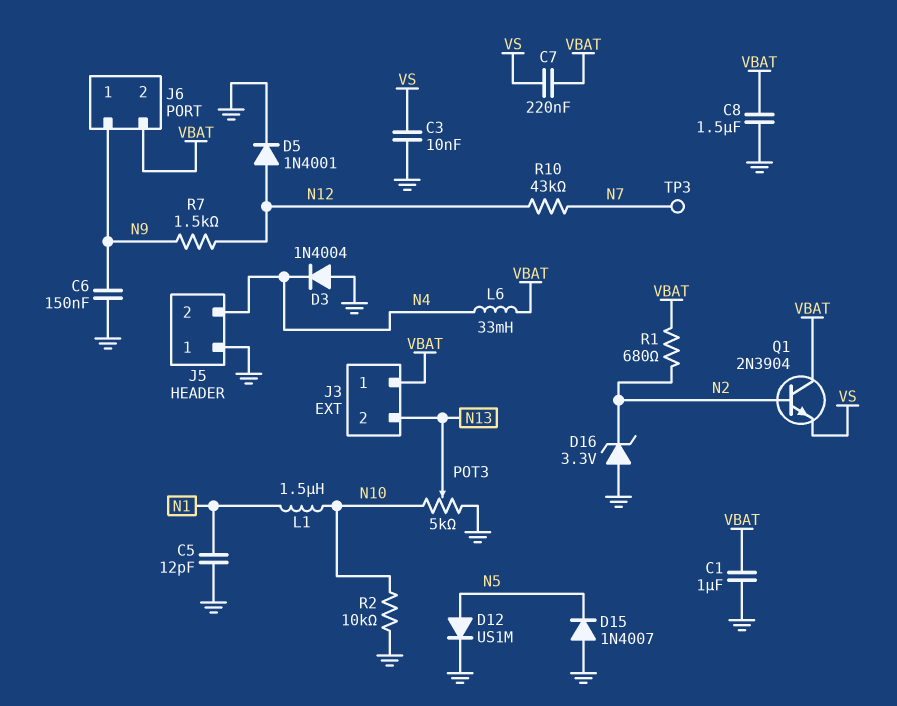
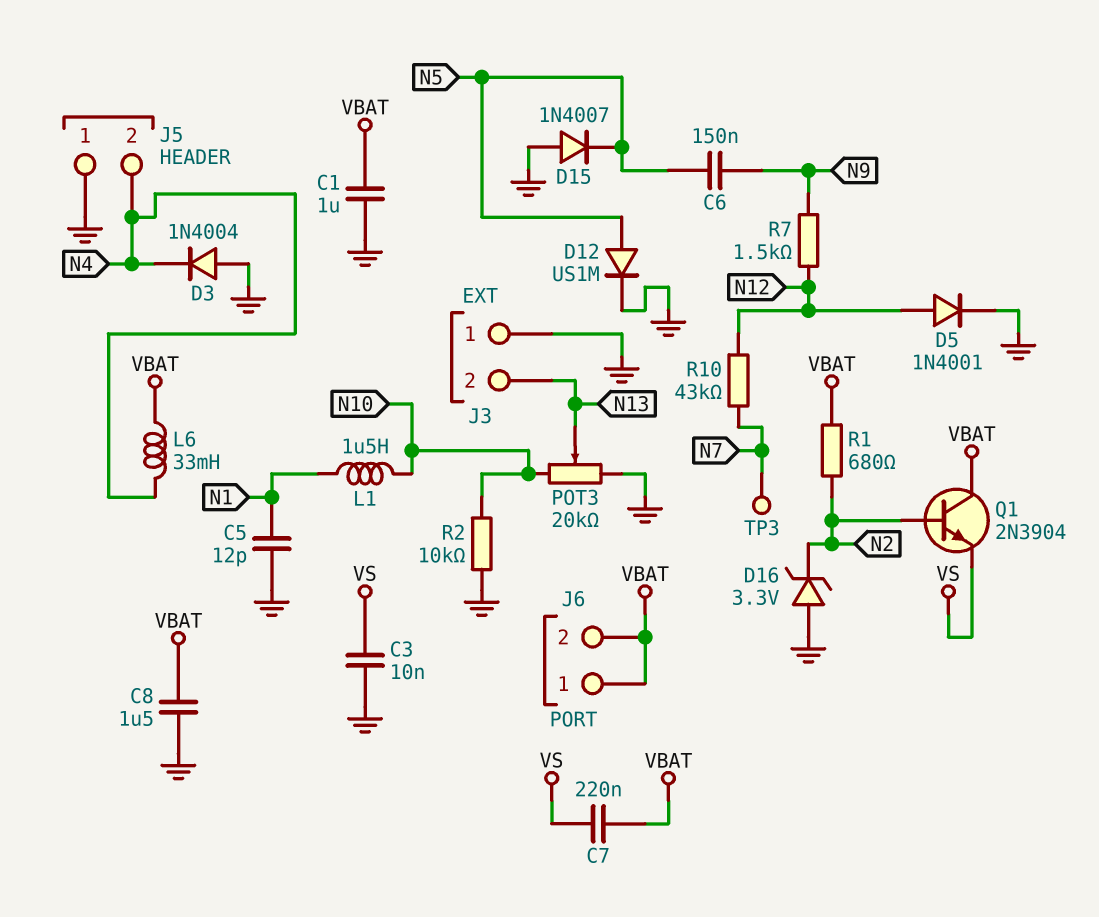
C6: 150nF (GND, N9) -> 150nF (N5, N9)
J3 pin 1: VBAT -> GND
J6 pin 1: N9 -> VBAT
POT3: 5k (GND, N10, wiper N13) -> 20k (GND, N10, wiper N13)

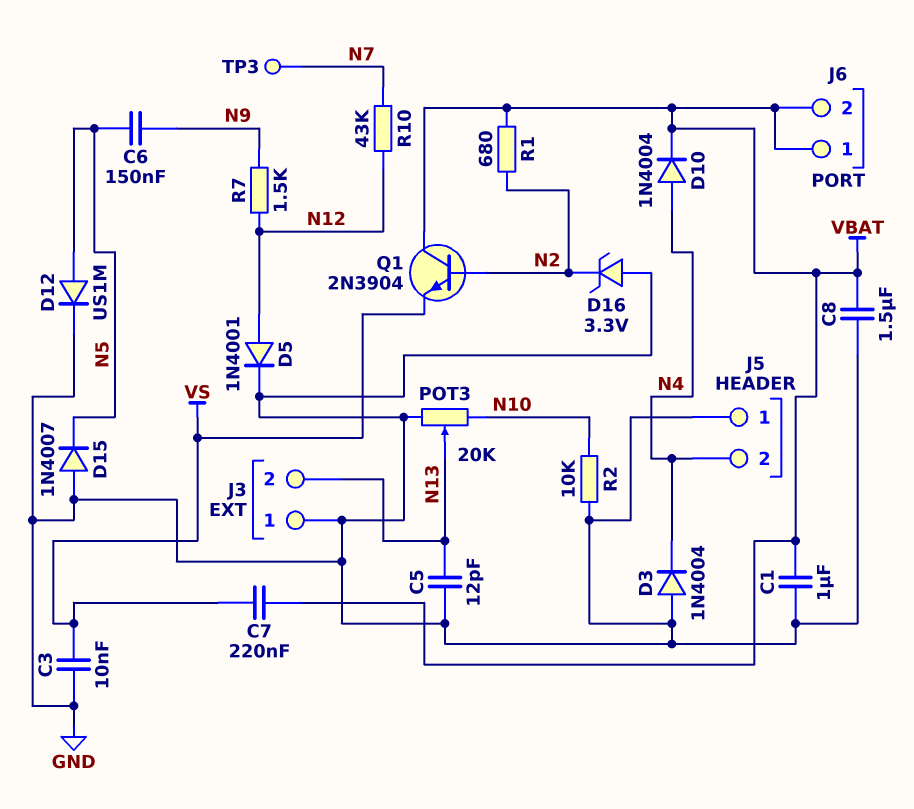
C5: 12pF (GND, N1) -> 12pF (GND, N13)
D10: none -> diode 1N4004 (A N4, K VBAT)
L1: 1.5uH (N1, N10) -> none
L6: 33mH (N4, VBAT) -> none

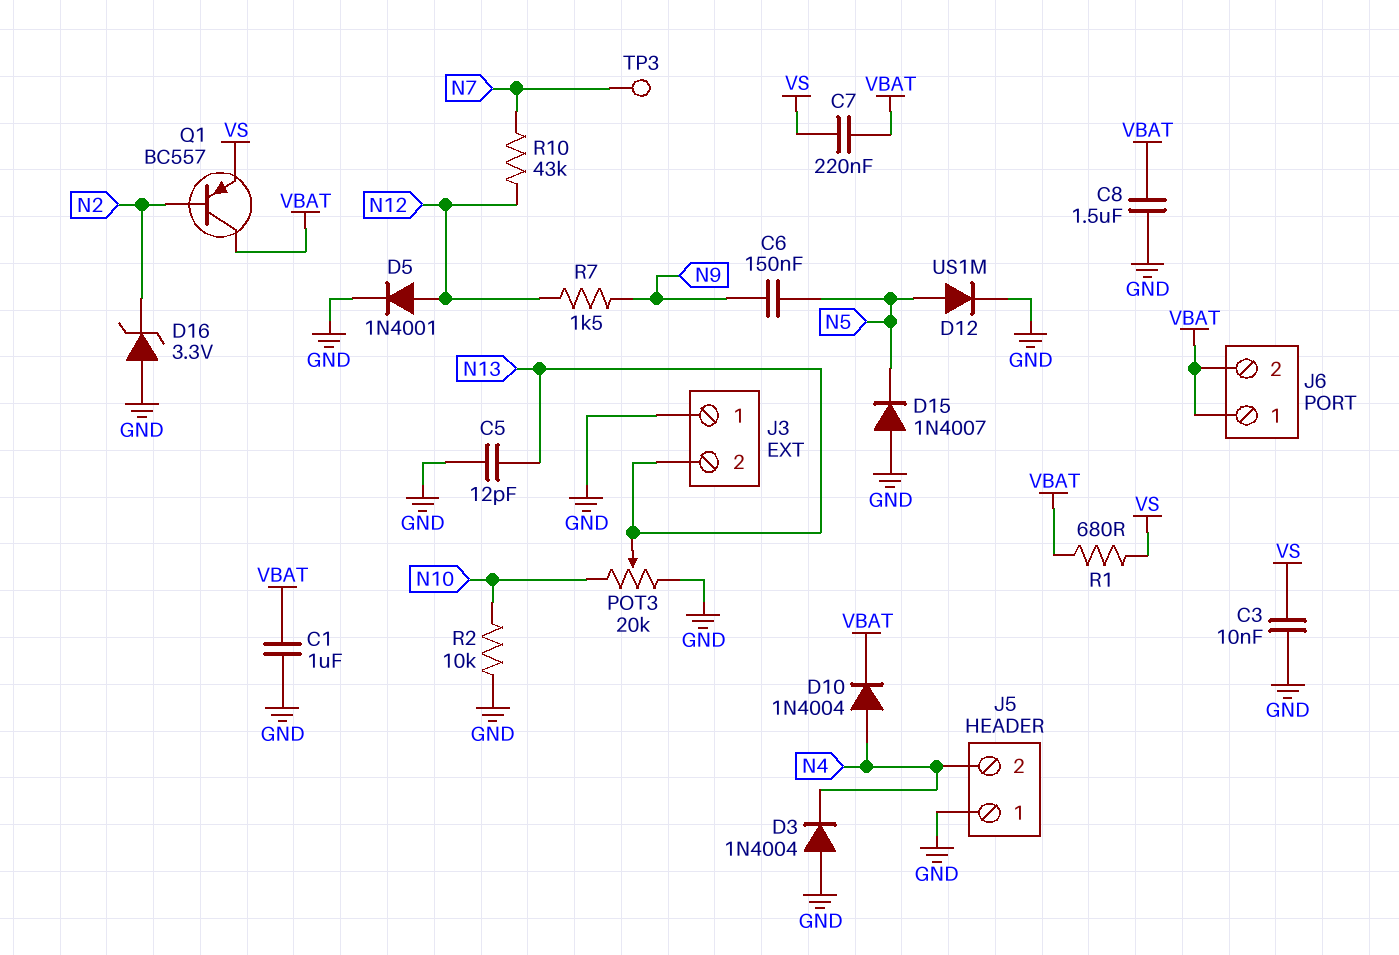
Q1: NPN 2N3904 (B N2, C VBAT, E VS) -> PNP BC557 (B N2, C VBAT, E VS)
R1: 680 (N2, VBAT) -> 680 (VBAT, VS)

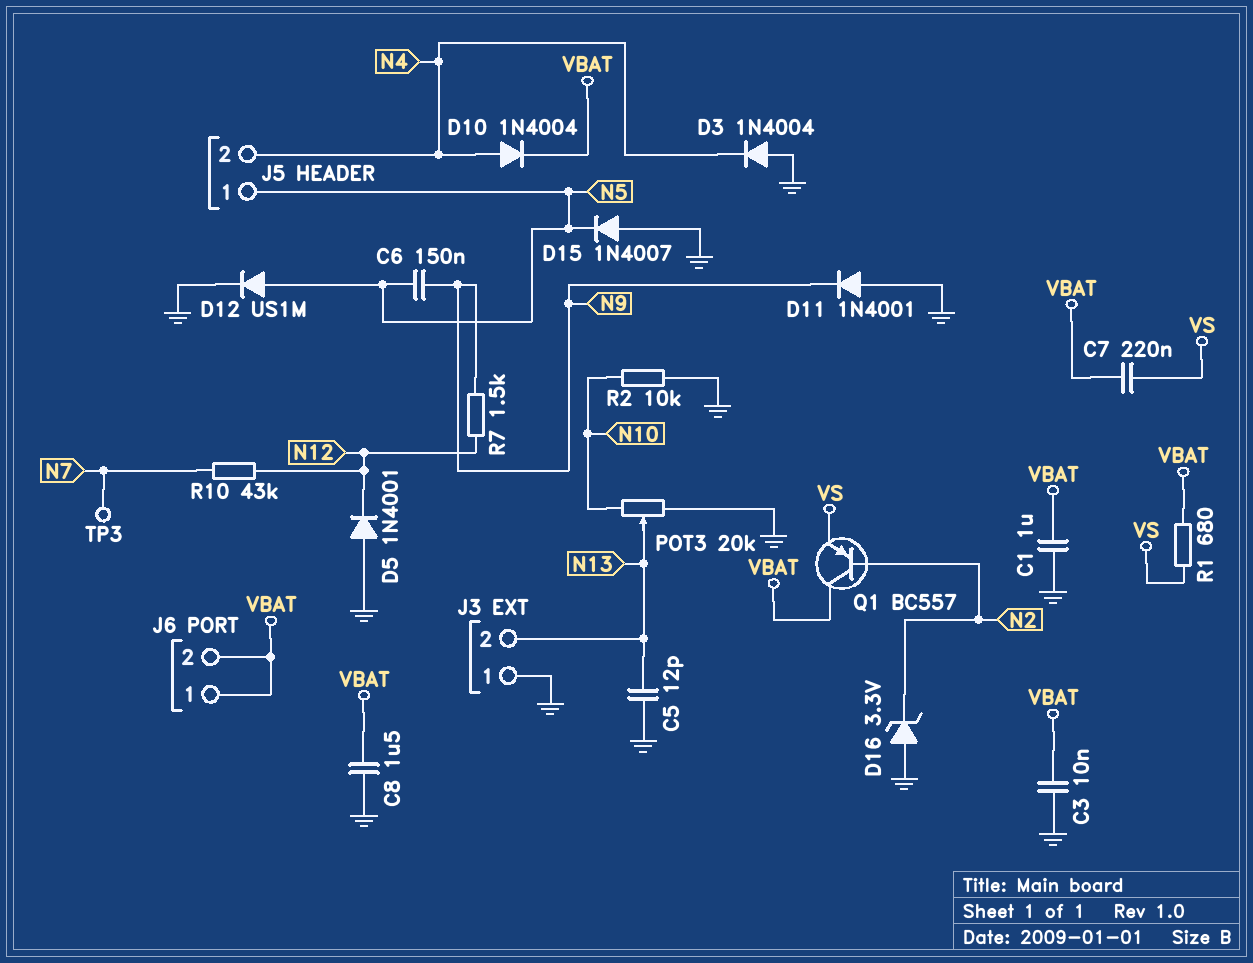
C3: 10nF (GND, VS) -> 10nF (GND, VBAT)
D5: diode 1N4001 (A N12, K GND) -> diode 1N4001 (A GND, K N12)
D11: none -> diode 1N4001 (A GND, K N9)
J5 pin 1: GND -> N5

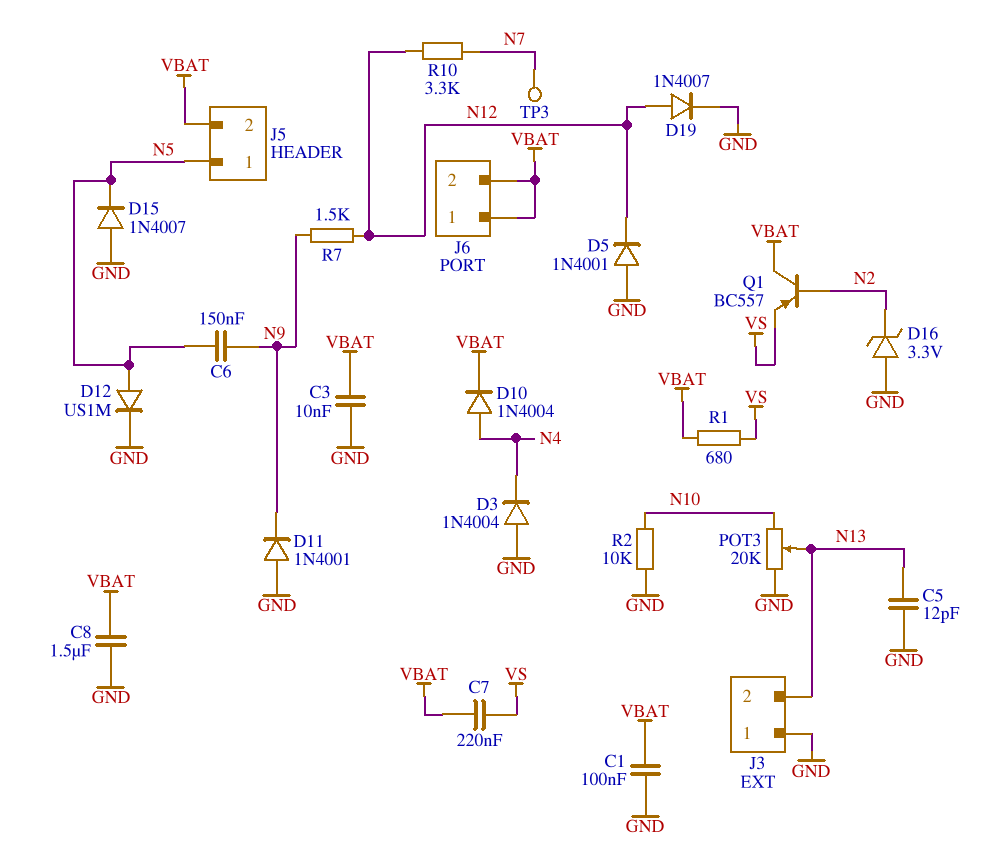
C1: 1uF (GND, VBAT) -> 100nF (GND, VBAT)
D19: none -> diode 1N4007 (A N12, K GND)
J5 pin 2: N4 -> VBAT
R10: 43k (N7, N12) -> 3.3k (N7, N12)

